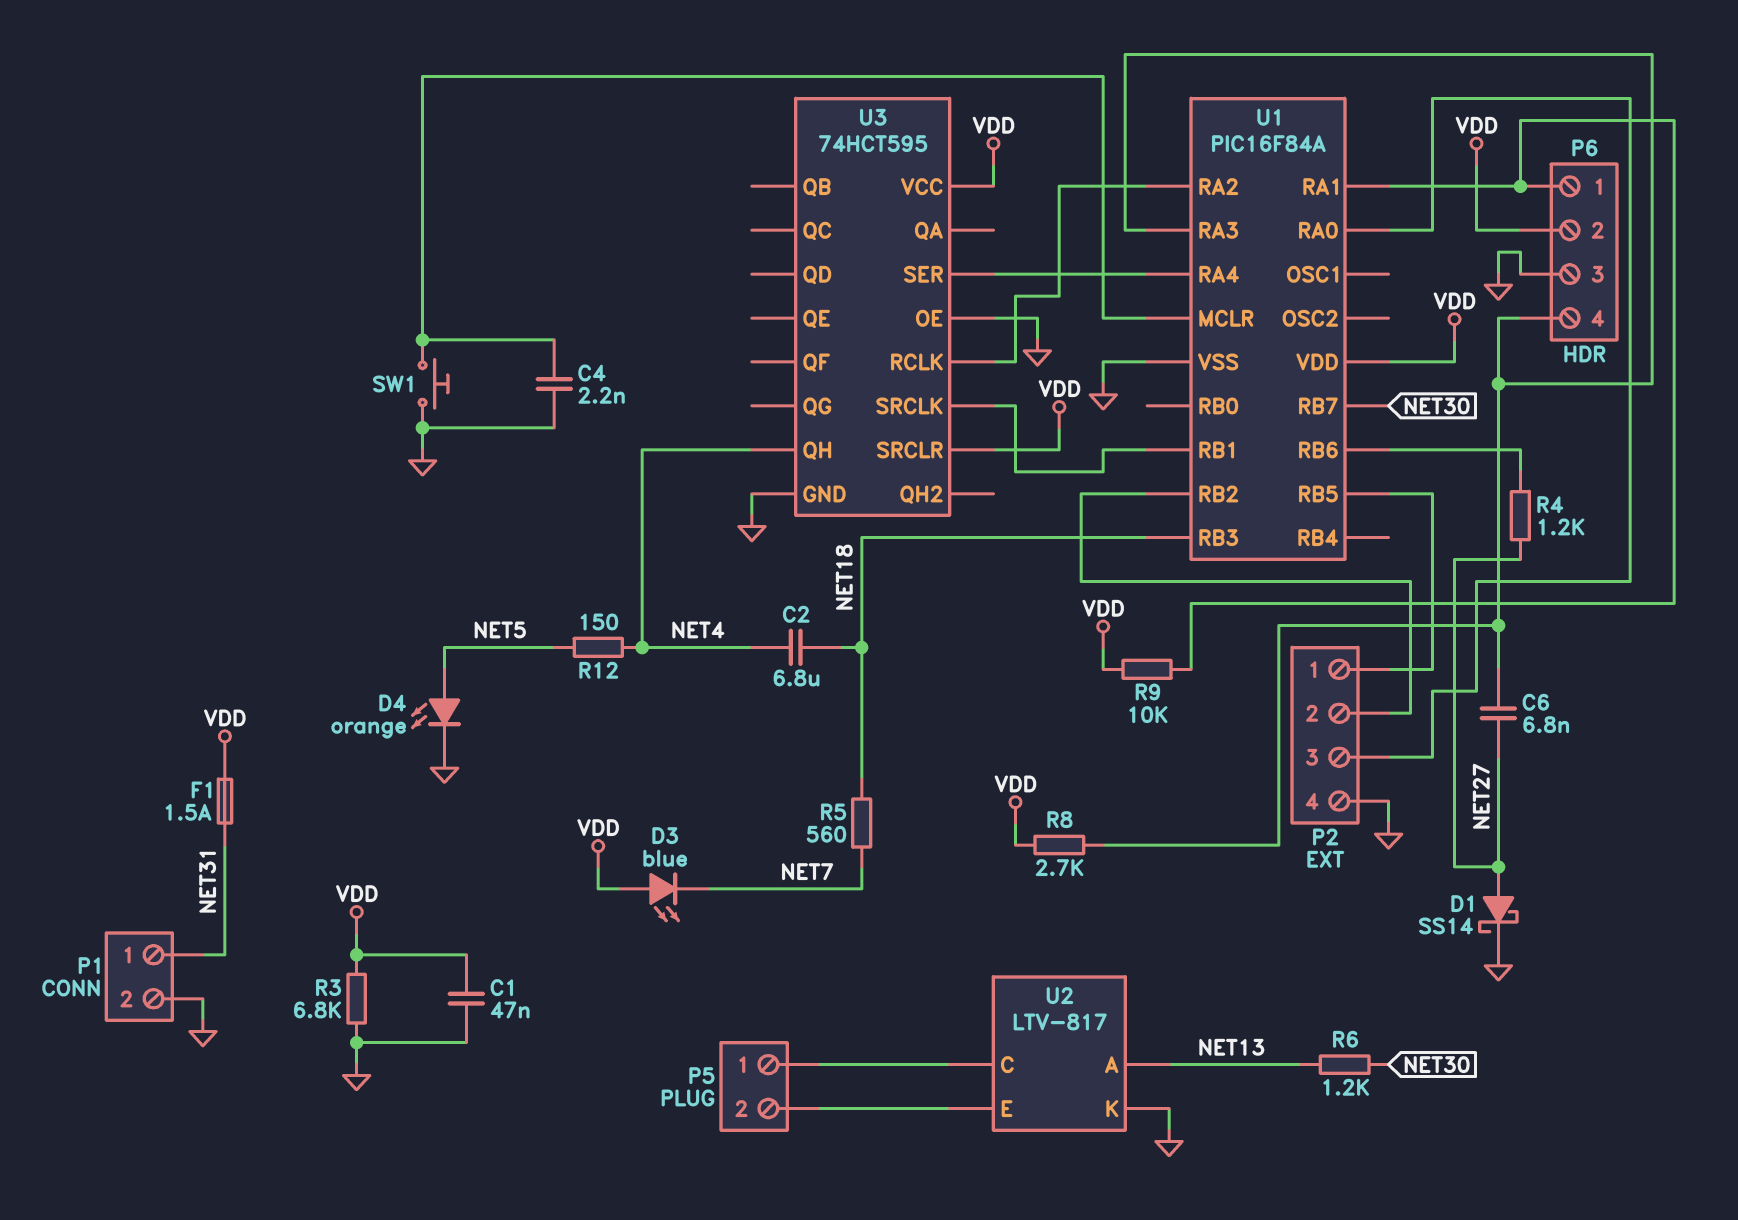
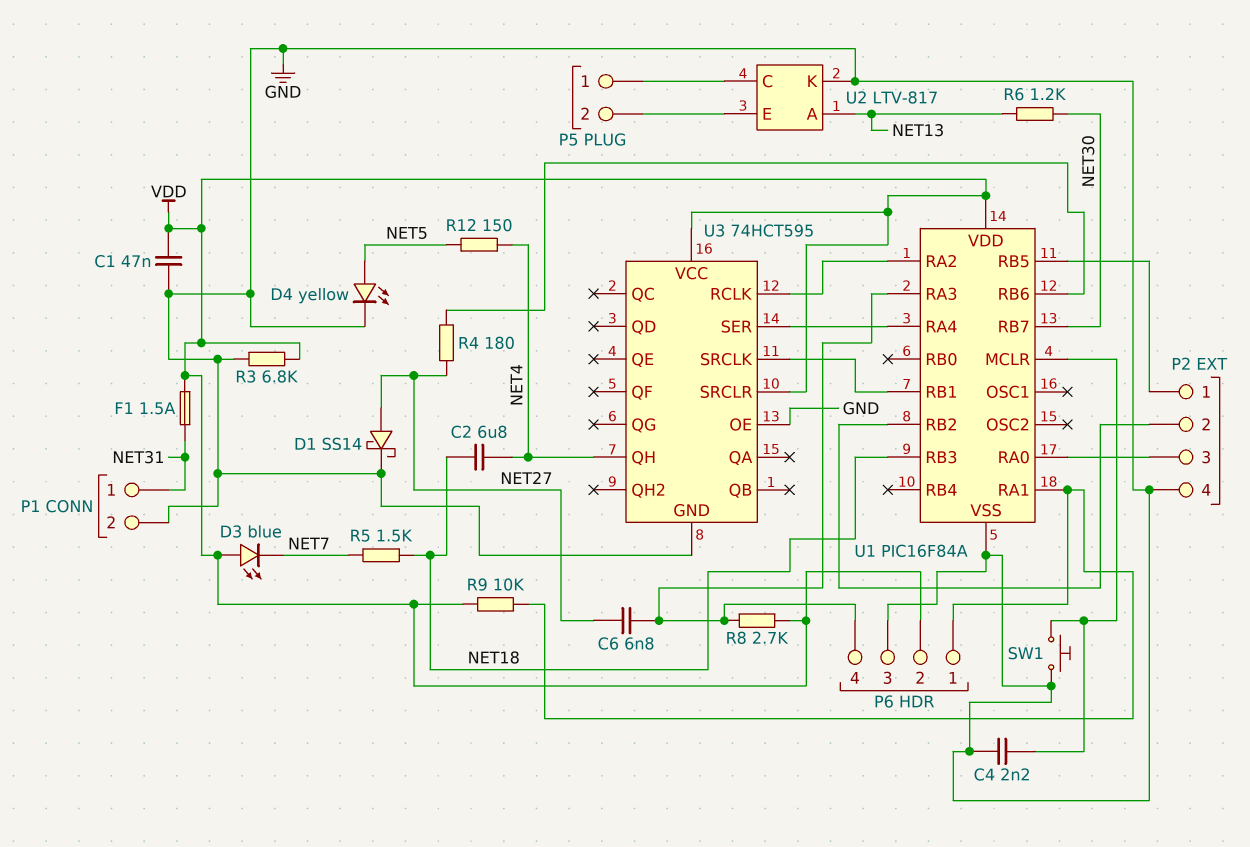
D4: LED orange (A NET5, K GND) -> LED yellow (A NET5, K GND)
R4: 1.2k (NET27, U1/RB6) -> 180 (NET27, U1/RB6)
R5: 560 (NET7, NET18) -> 1.5k (NET7, NET18)

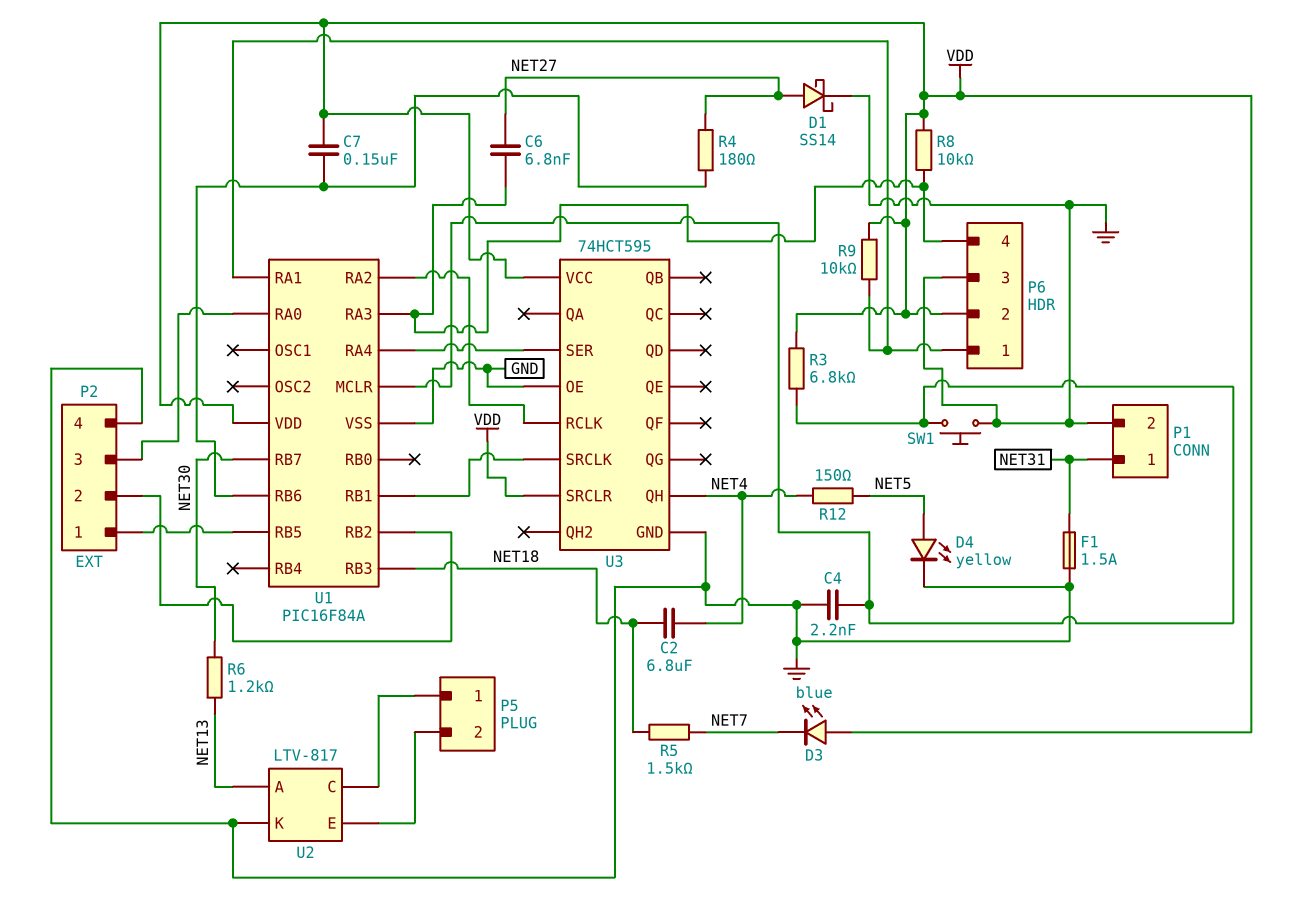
C1: 47nF (GND, VDD) -> none
C7: none -> 150nF (U1/RB6, VDD)
F1: 1.5A (NET31, VDD) -> 1.5A (GND, NET31)
R3: 6.8k (GND, VDD) -> 6.8k (U1/MCLR, VDD)
R8: 2.7k (P6/4, VDD) -> 10k (P6/4, VDD)

